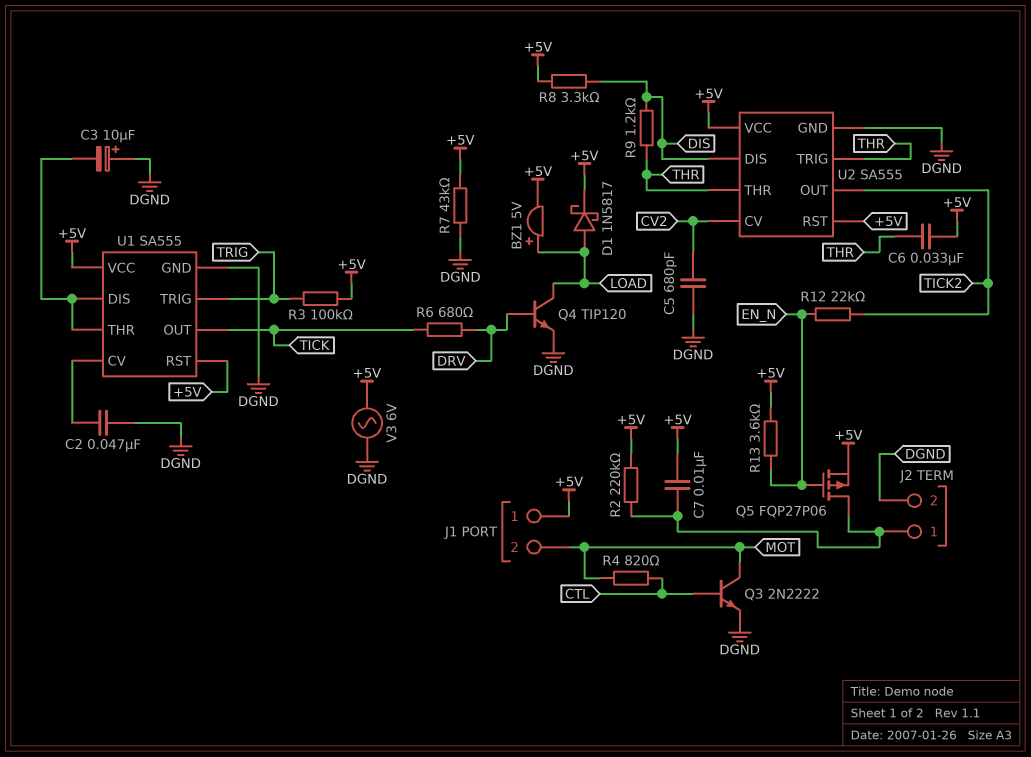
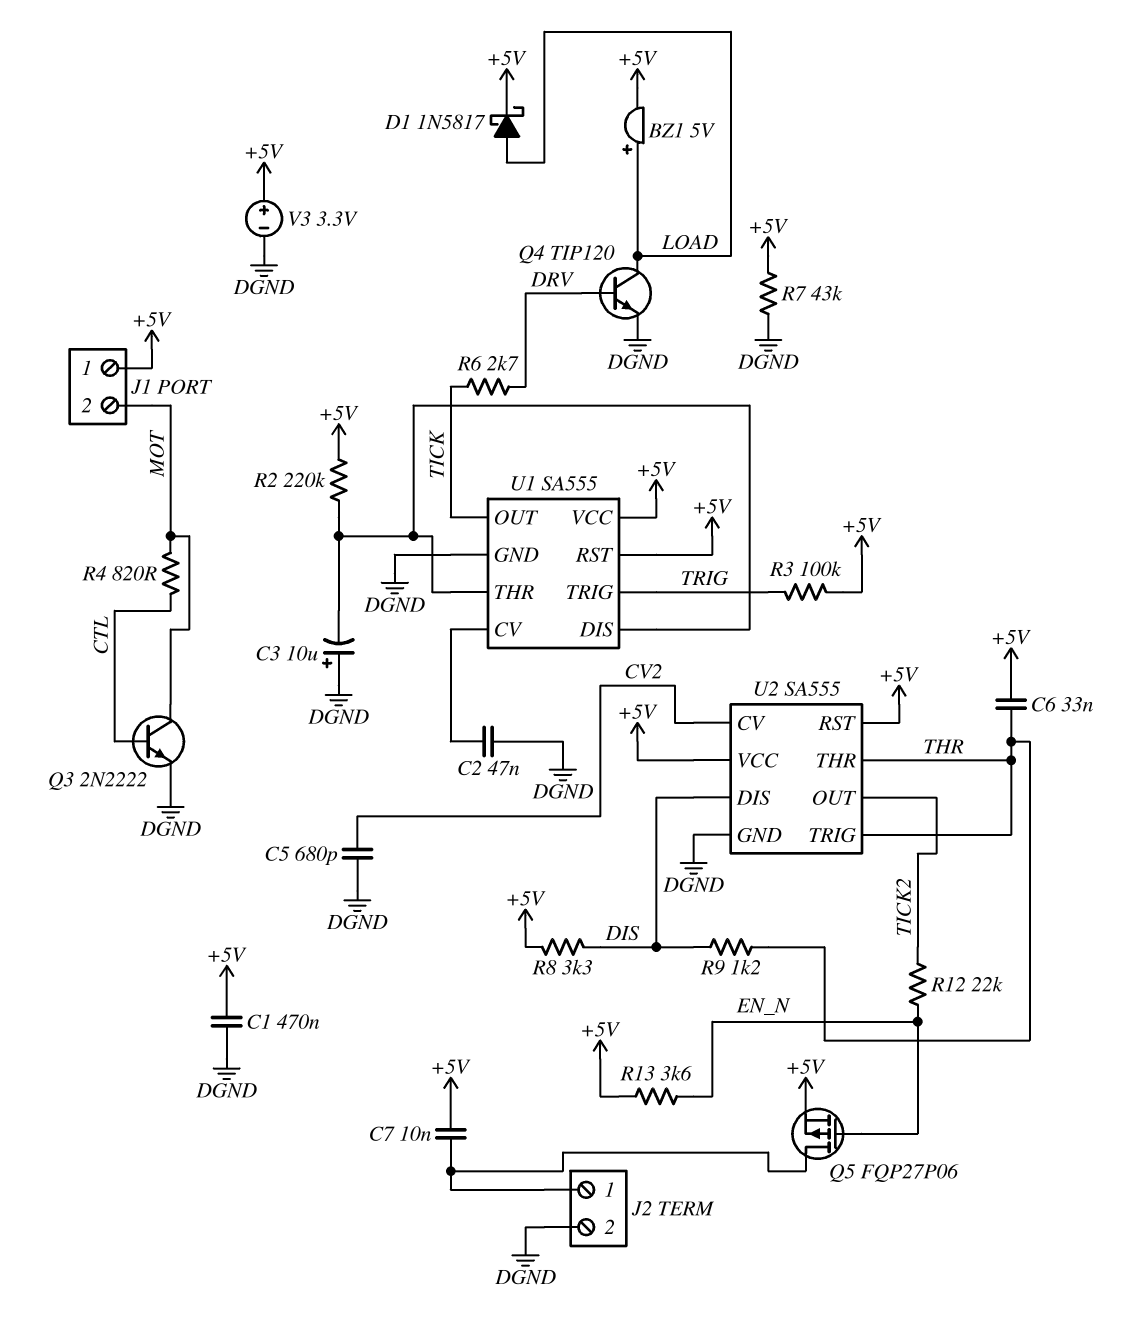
C1: none -> 470nF (+5V, DGND)
R2: 220k (+5V, J2/1) -> 220k (+5V, U1/DIS)
R6: 680 (DRV, TICK) -> 2.7k (DRV, TICK)
V3: AC 6V (+5V, DGND) -> 3.3V (plus +5V, minus DGND)

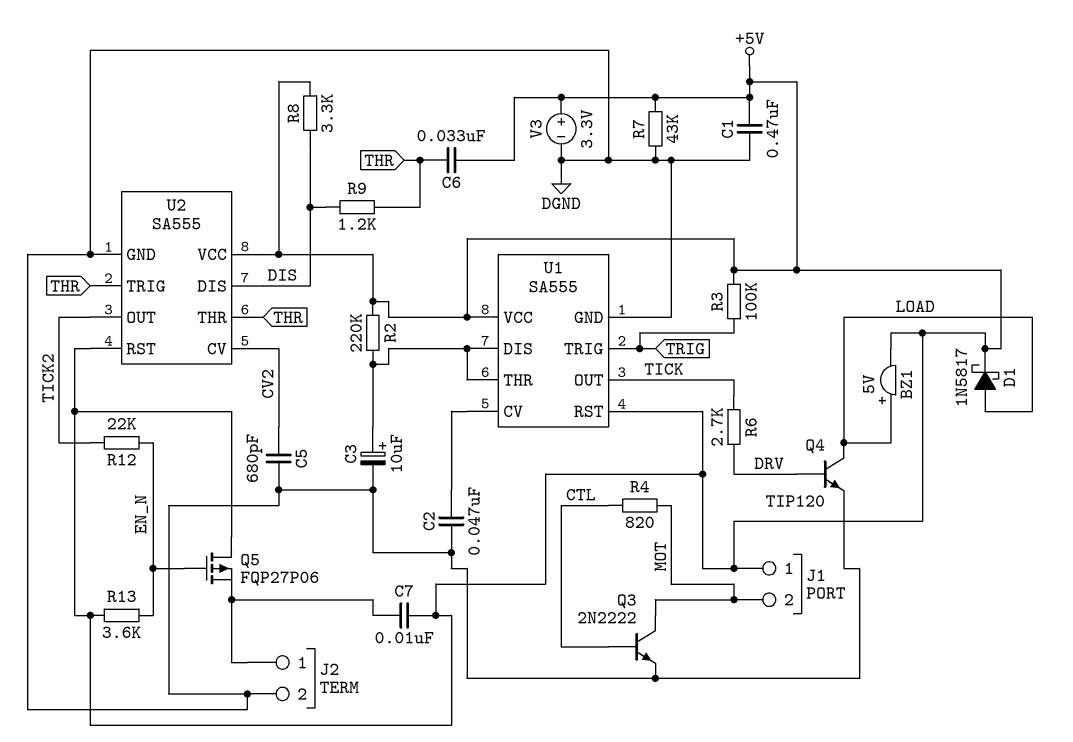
C3: 10uF (plus DGND, minus U1/DIS) -> 10uF (plus U1/DIS, minus DGND)
Q5: PMOS FQP27P06 (G EN_N, D J2/1, S +5V) -> PMOS FQP27P06 (G EN_N, D +5V, S J2/1)

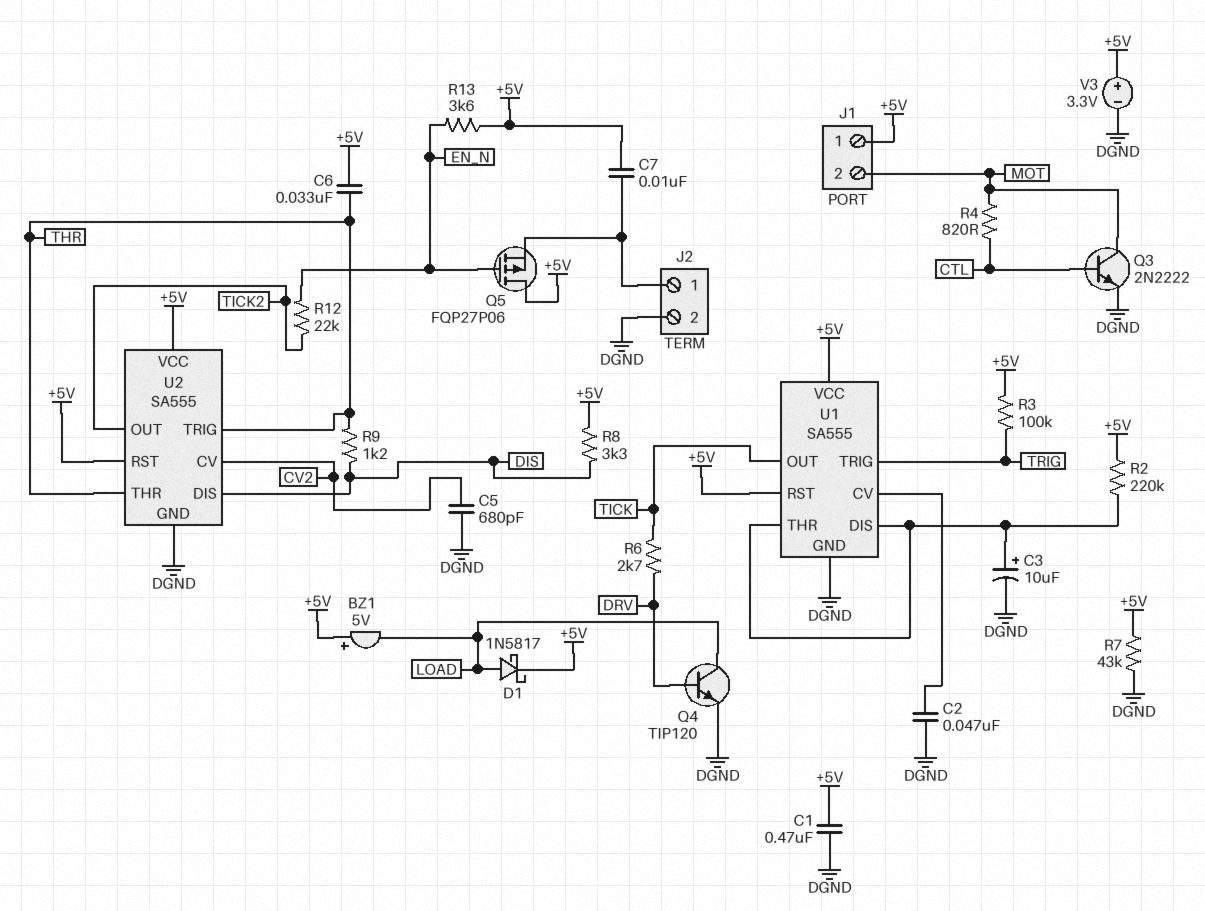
BZ1: buzzer 5V (plus LOAD, minus +5V) -> buzzer 5V (plus +5V, minus LOAD)

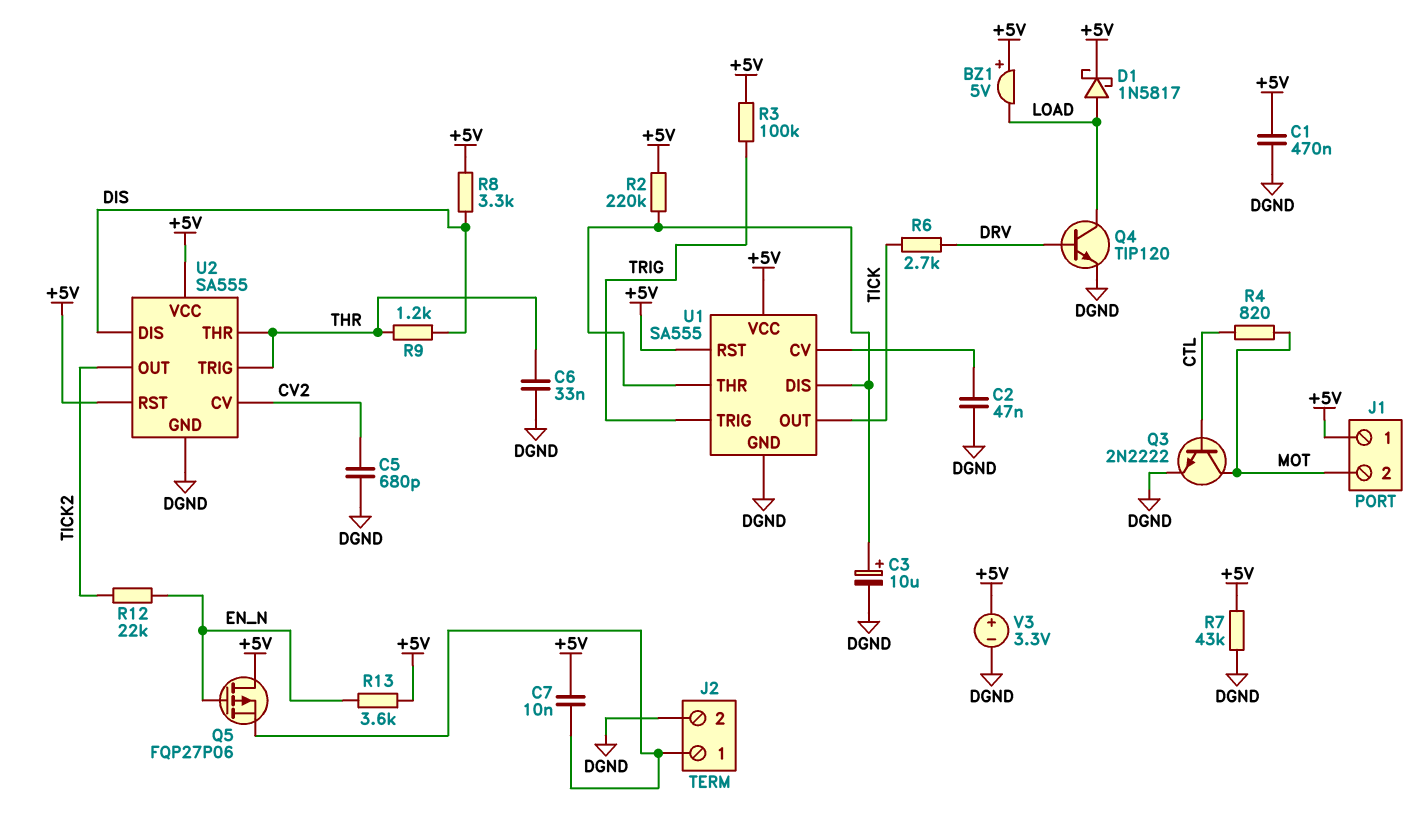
C6: 33nF (+5V, THR) -> 33nF (DGND, THR)

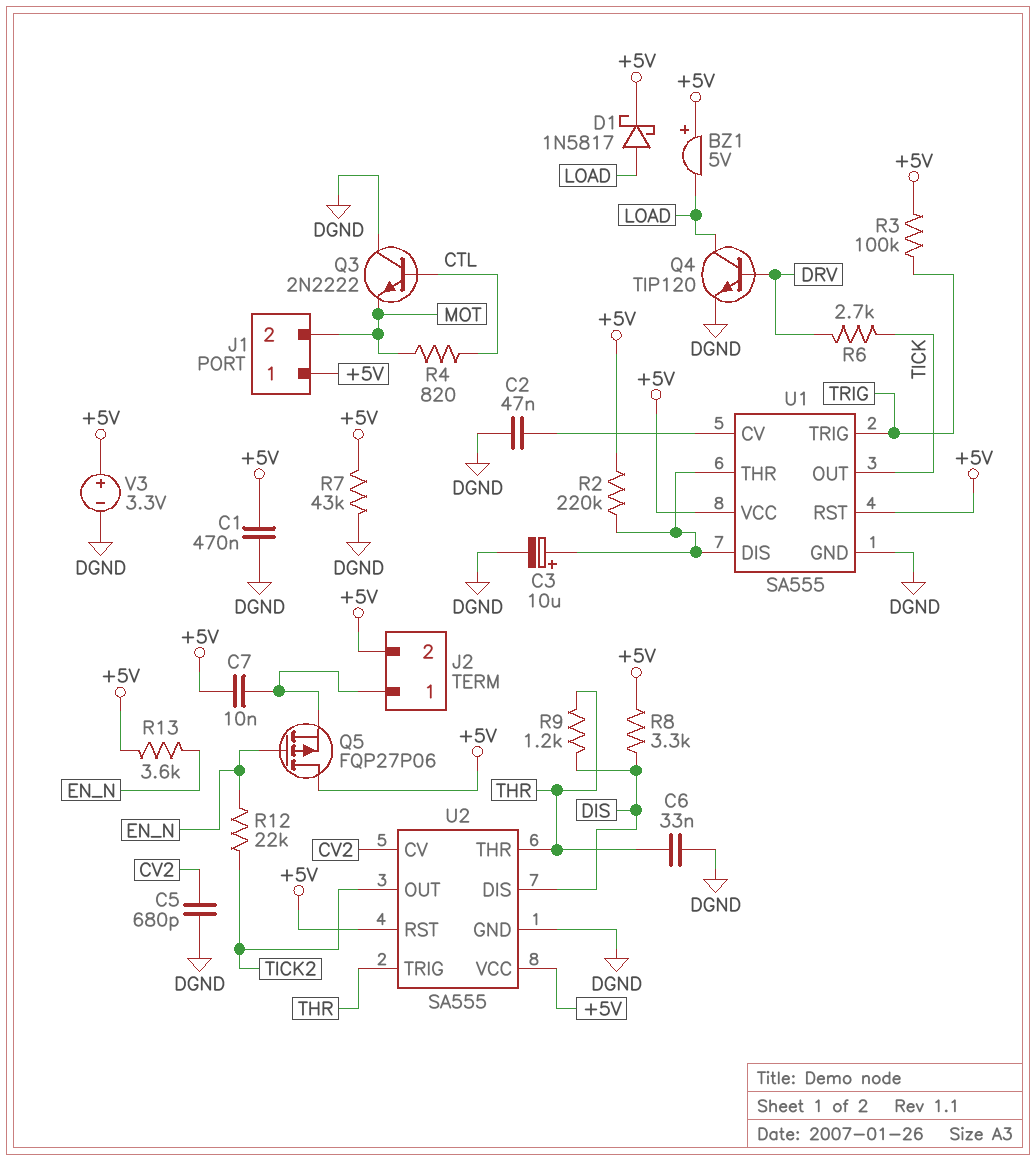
J2 pin 2: DGND -> +5V
Q3: NPN 2N2222 (B CTL, C MOT, E DGND) -> NPN 2N2222 (B CTL, C DGND, E MOT)

